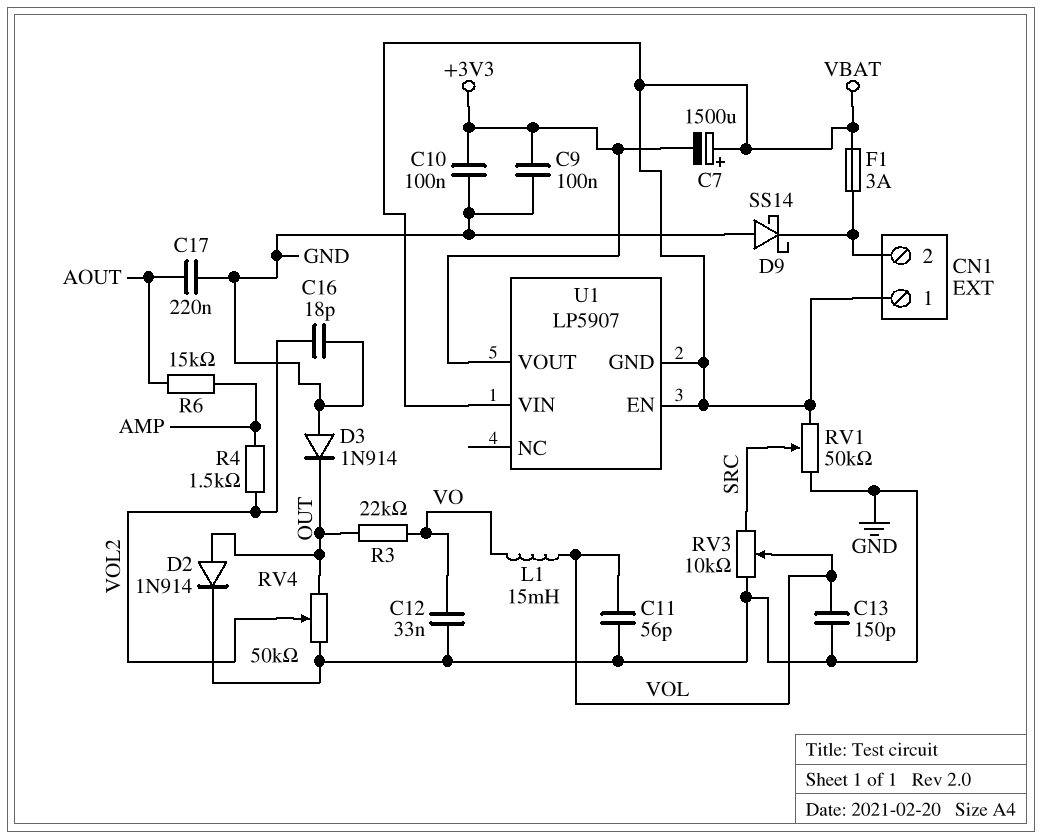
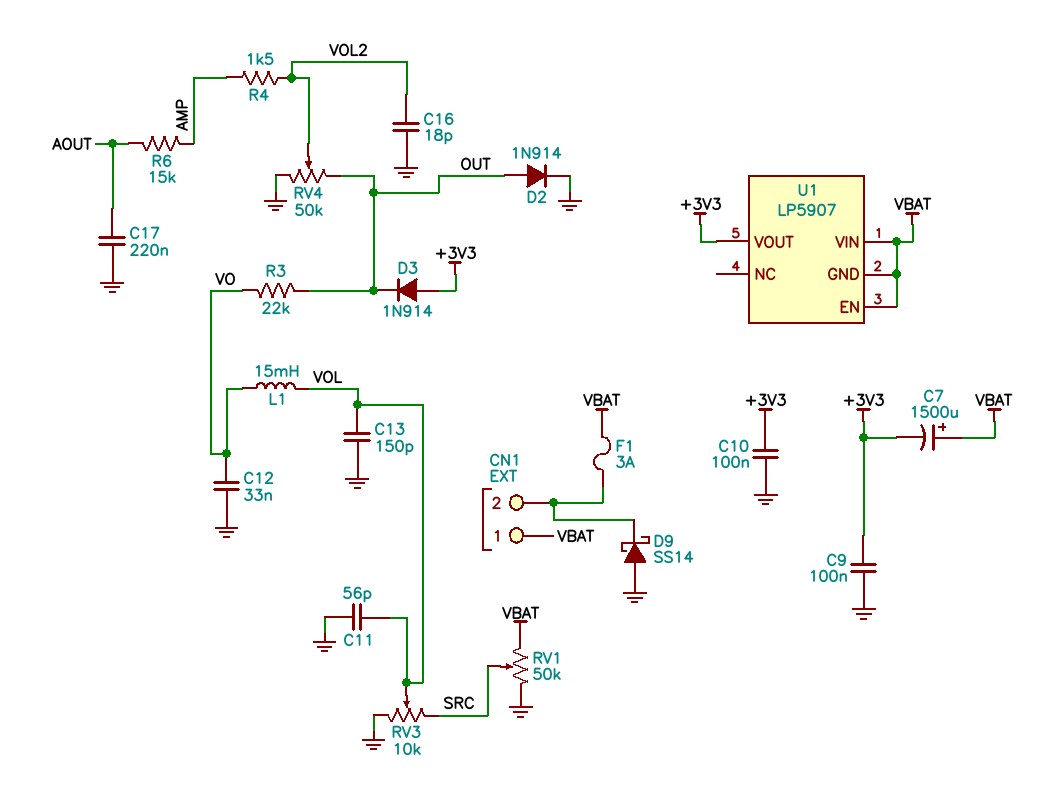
D3: diode 1N914 (A GND, K OUT) -> diode 1N914 (A +3V3, K OUT)

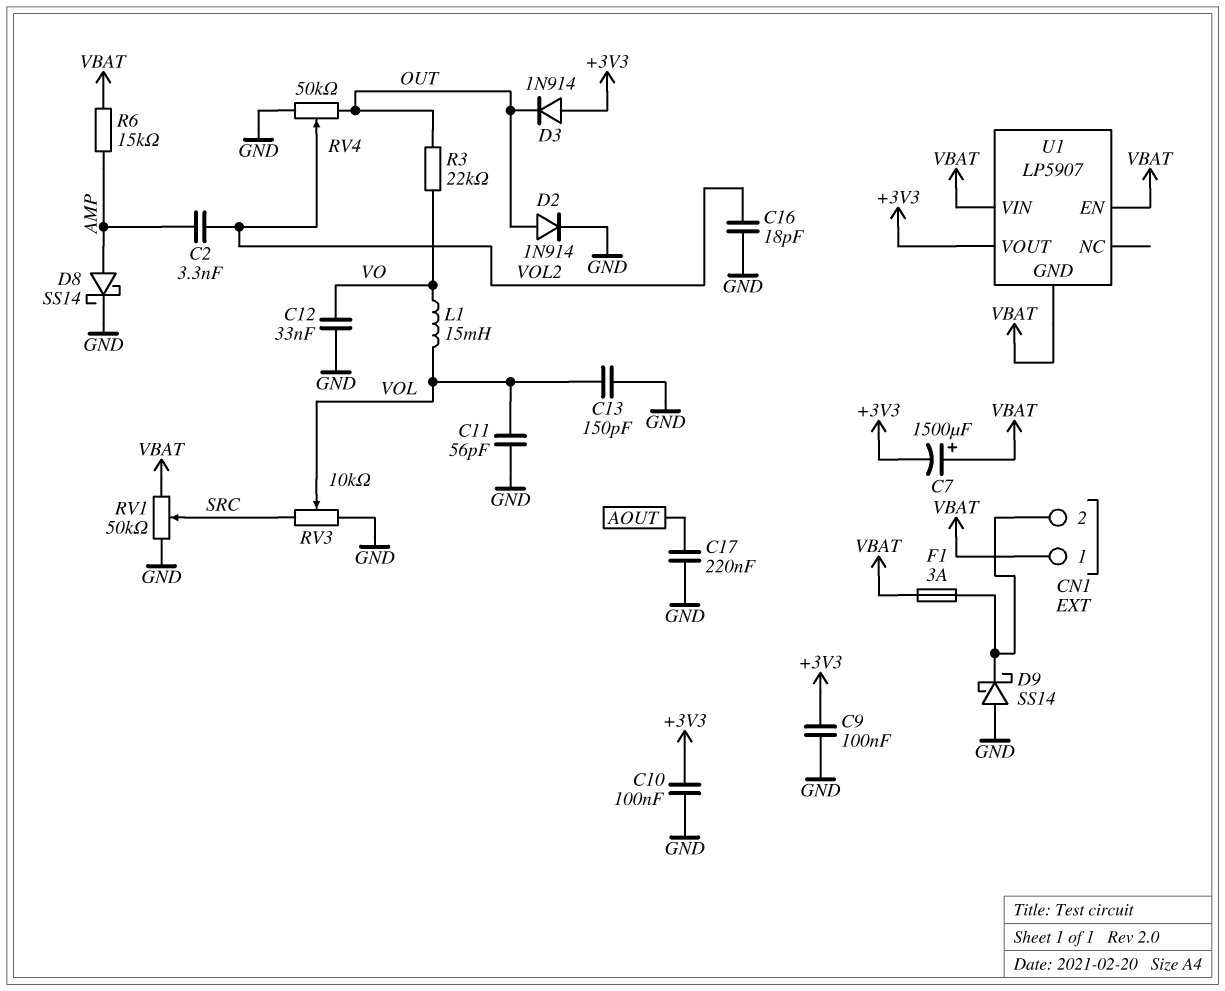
C2: none -> 3.3nF (AMP, VOL2)
D8: none -> schottky SS14 (A AMP, K GND)
R4: 1.5k (AMP, VOL2) -> none
R6: 15k (AMP, AOUT) -> 15k (AMP, VBAT)

